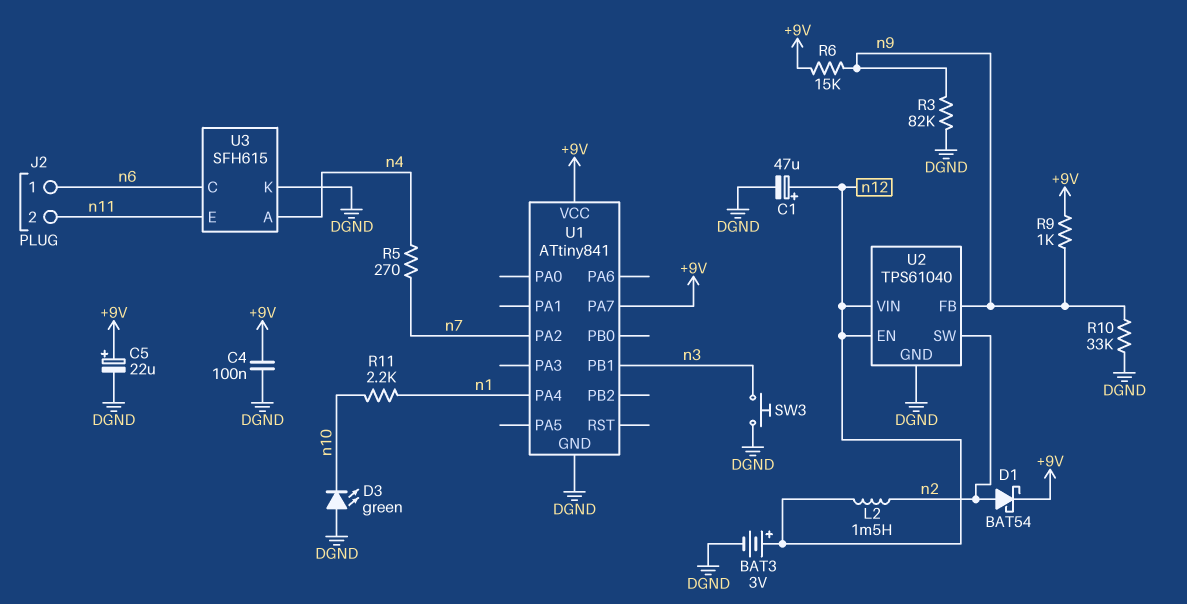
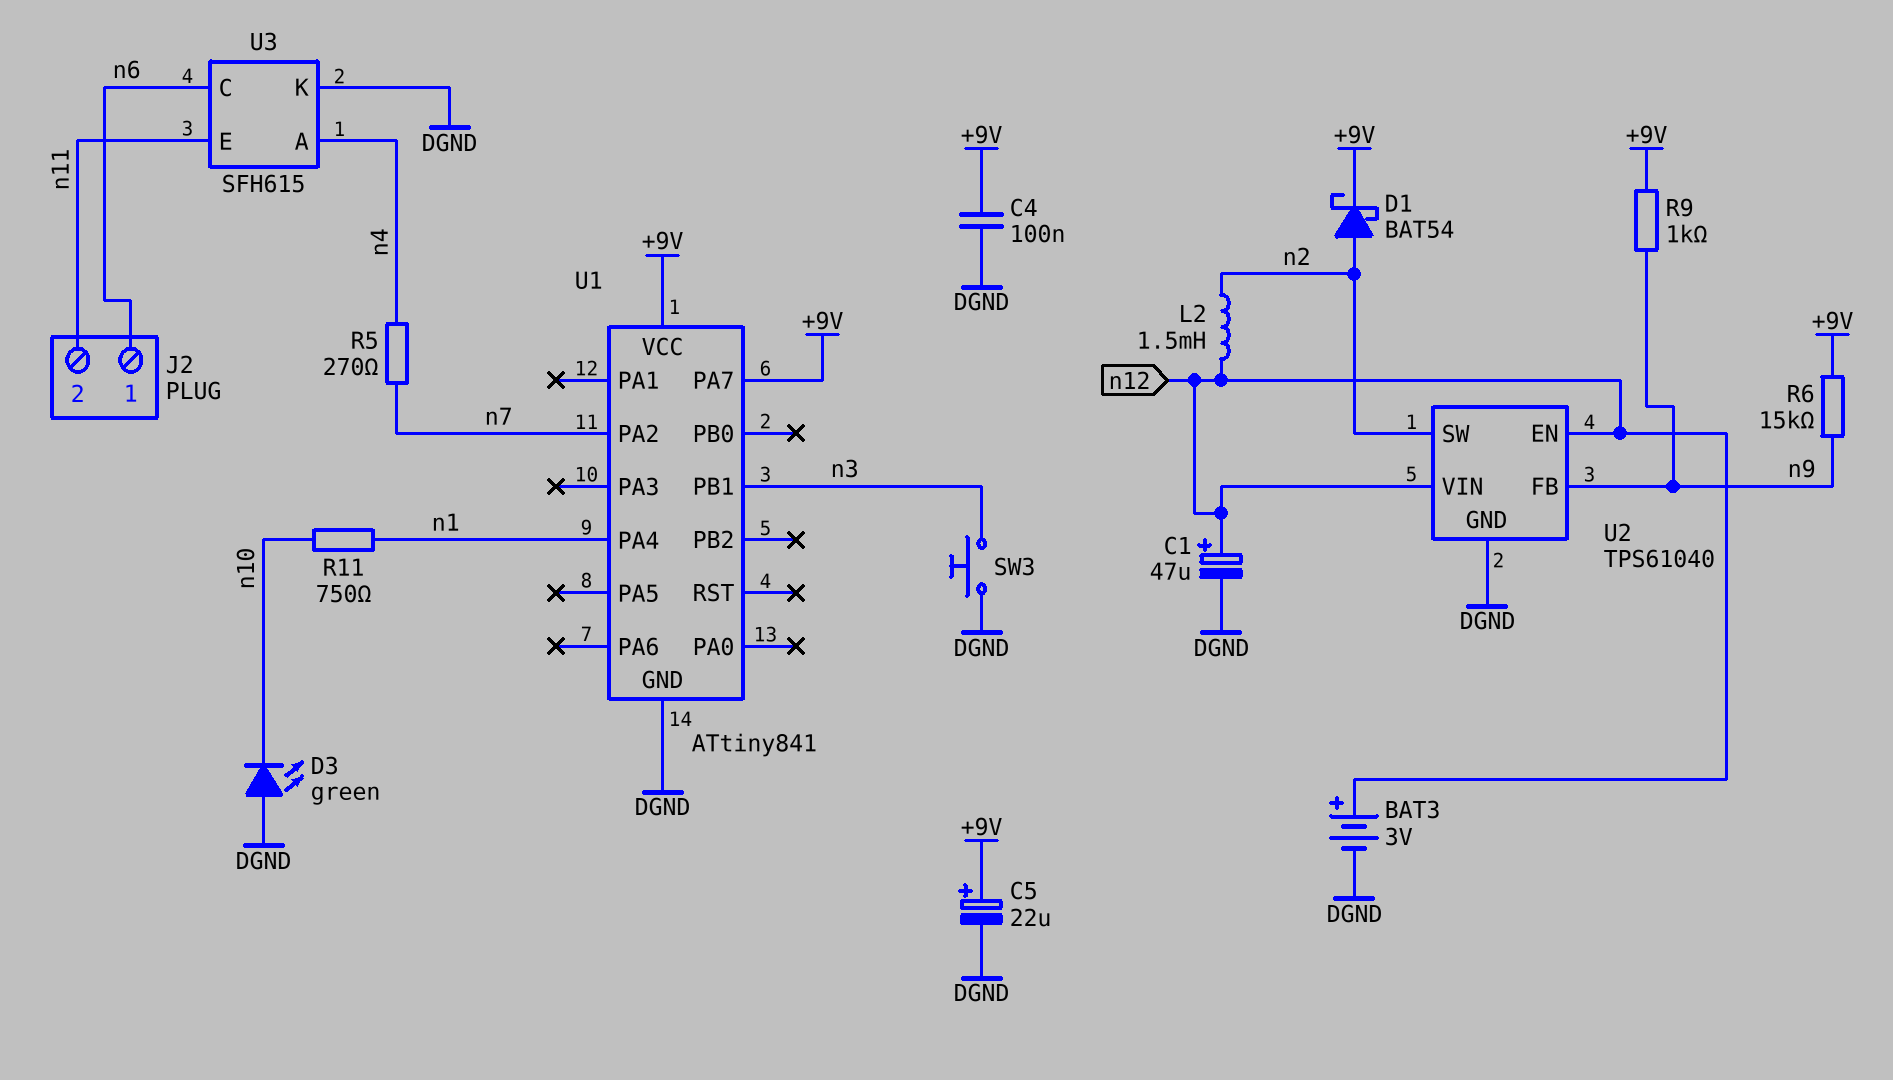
R3: 82k (DGND, n9) -> none
R10: 33k (DGND, n9) -> none
R11: 2.2k (n1, n10) -> 750 (n1, n10)

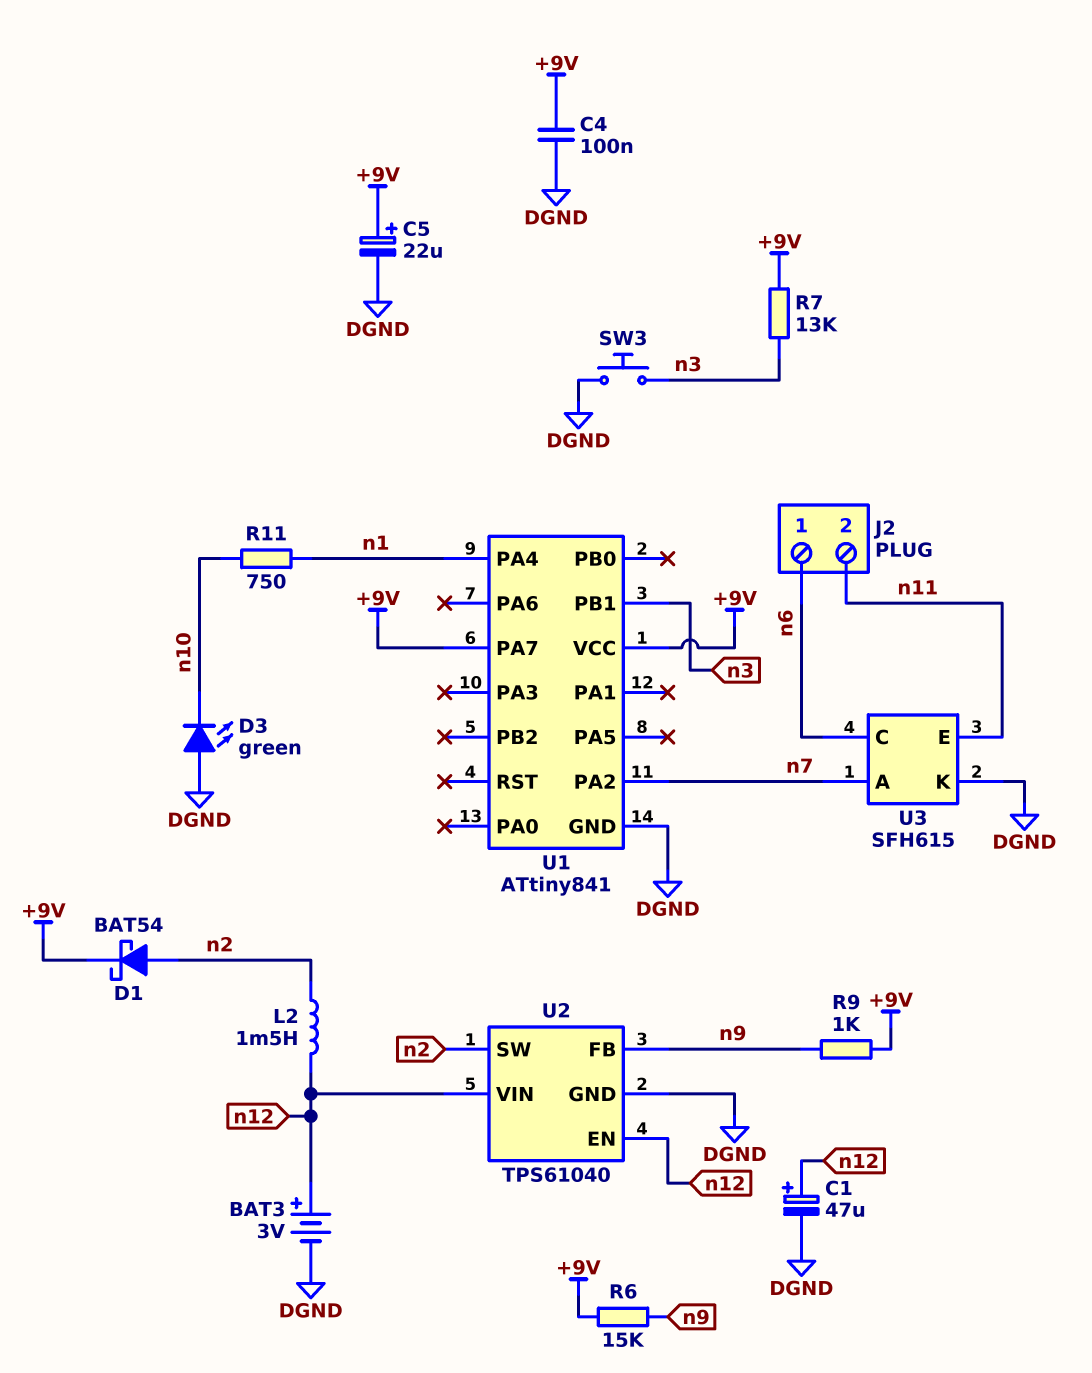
R5: 270 (n4, n7) -> none
R7: none -> 13k (+9V, n3)
U3 pin A: n4 -> n7

